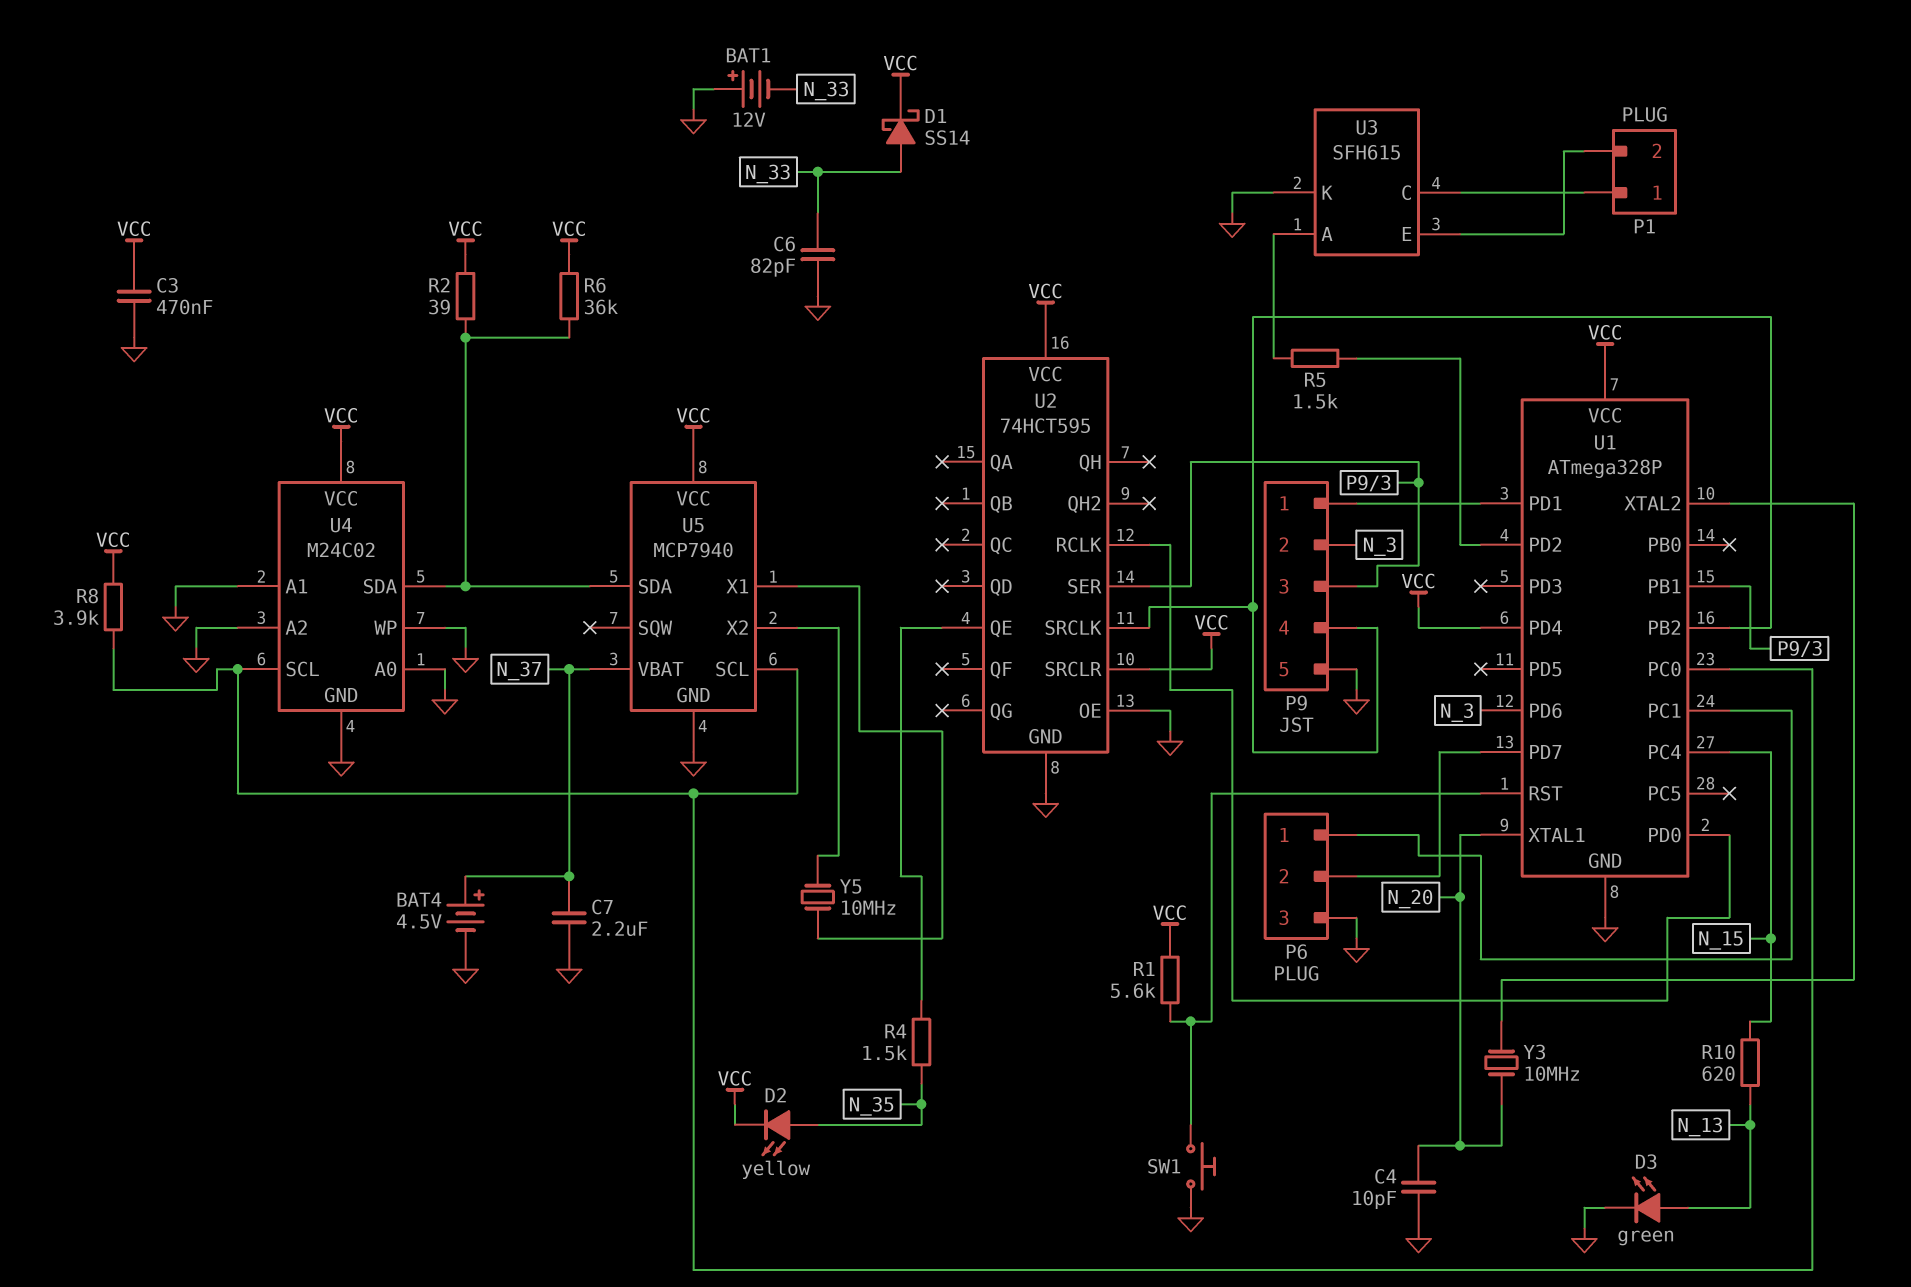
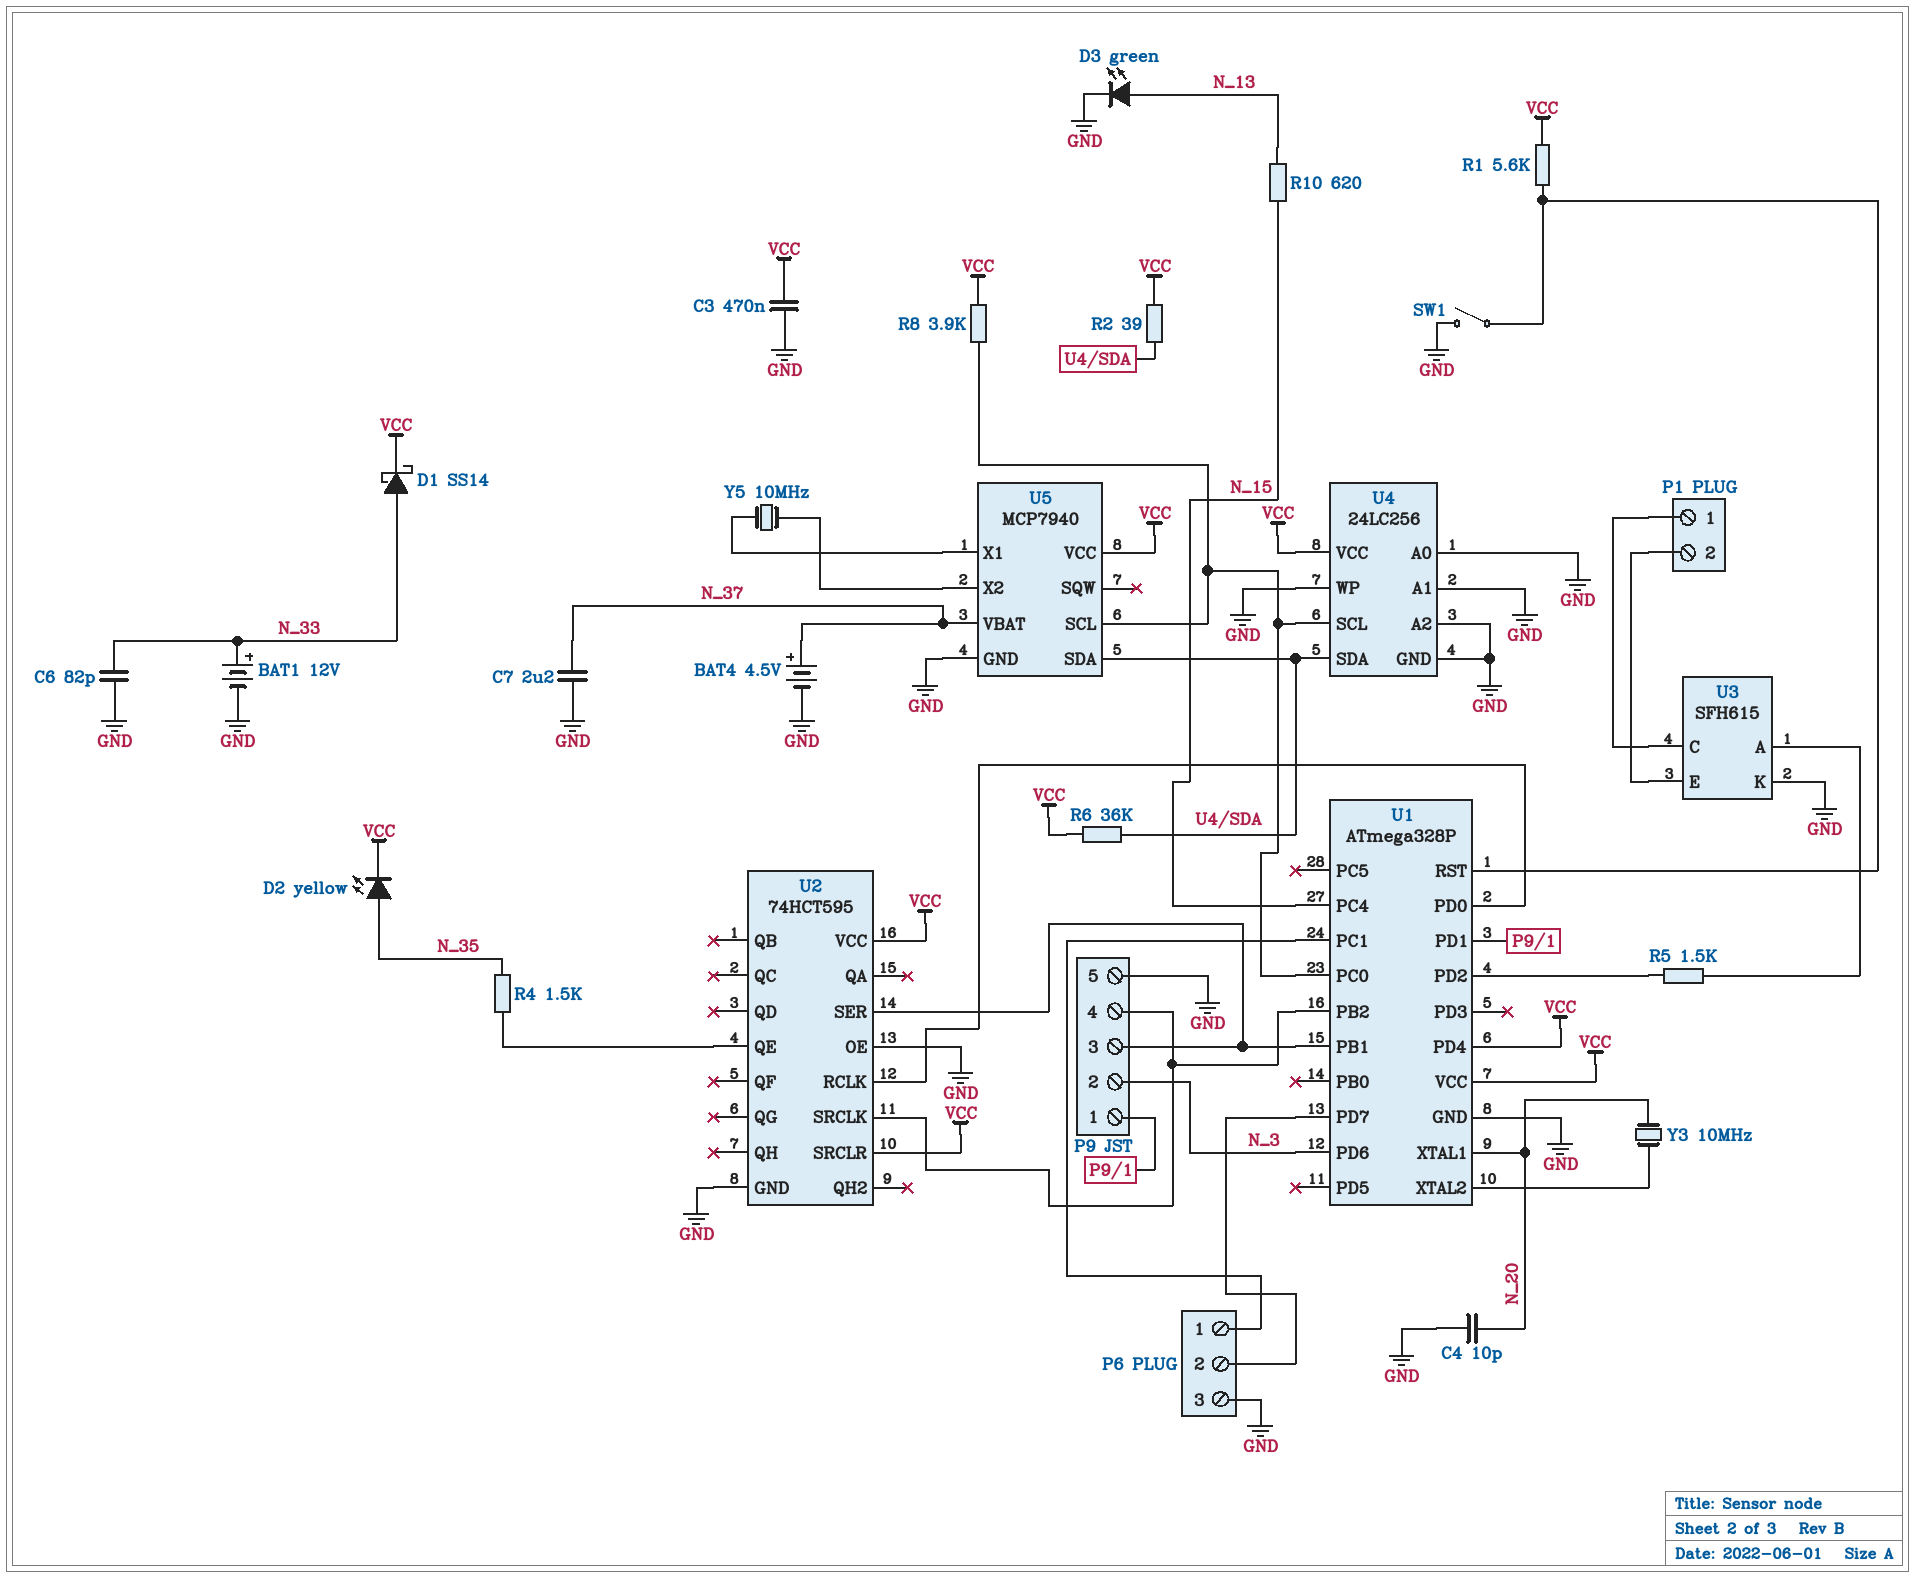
BAT1: 12V (plus GND, minus N_33) -> 12V (plus N_33, minus GND)
SW1: button (GND, U1/RST) -> switch (GND, U1/RST)
U4: M24C02 -> 24LC256

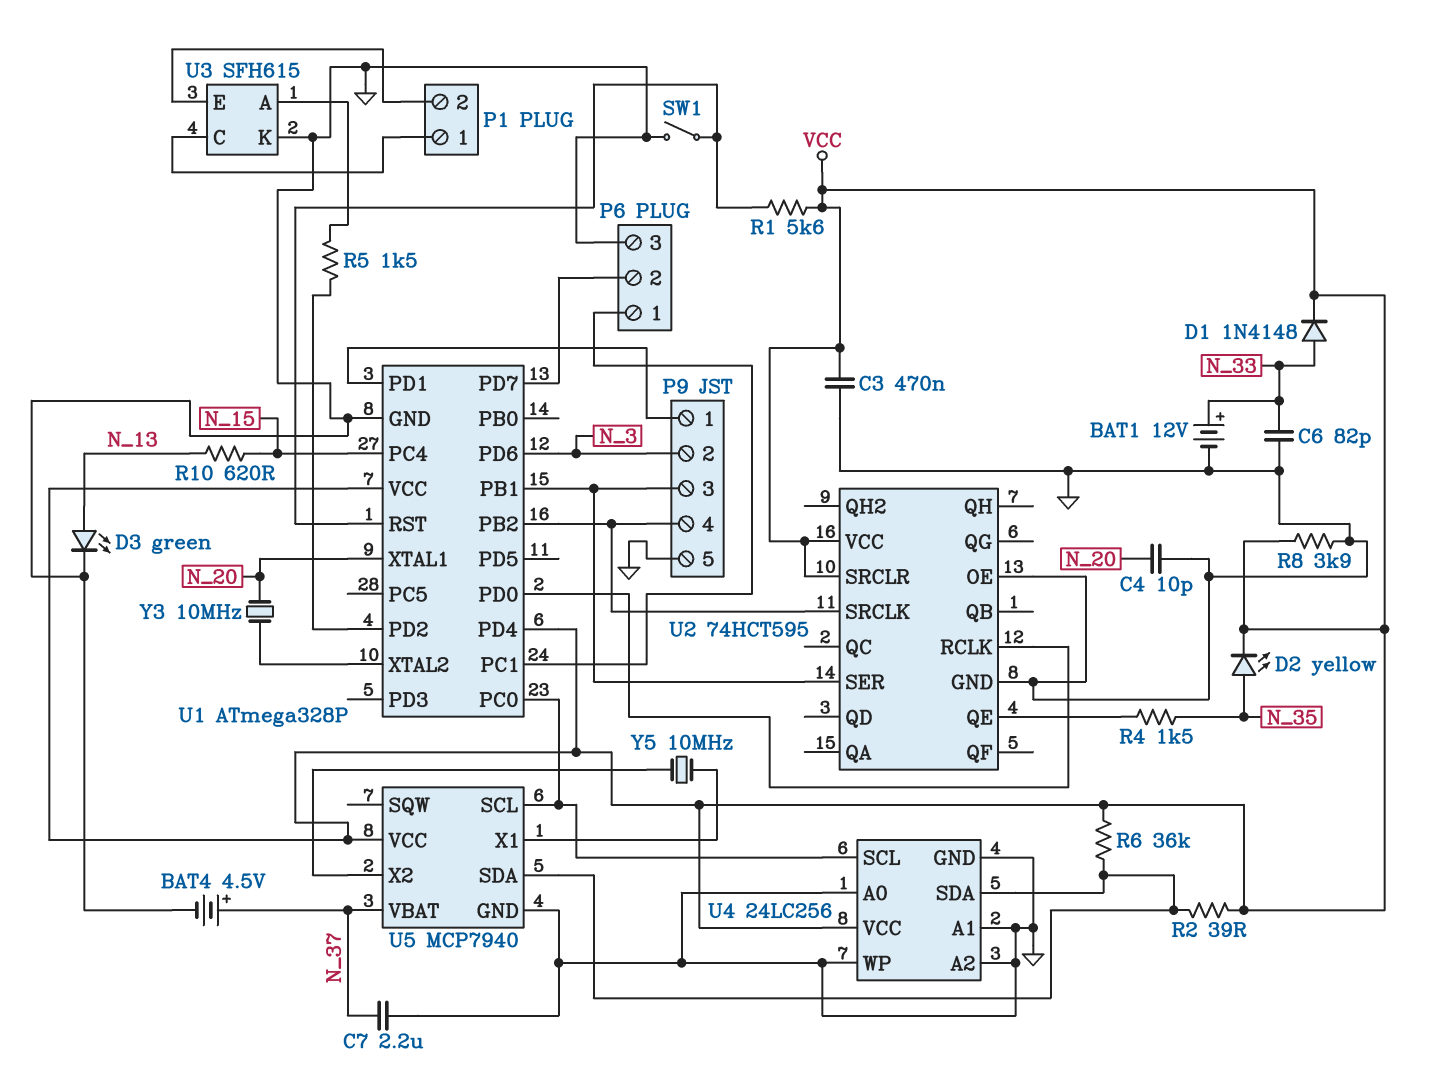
D1: schottky SS14 (A N_33, K VCC) -> diode 1N4148 (A N_33, K VCC)
R8: 3.9k (U1/PC0, VCC) -> 3.9k (GND, VCC)

